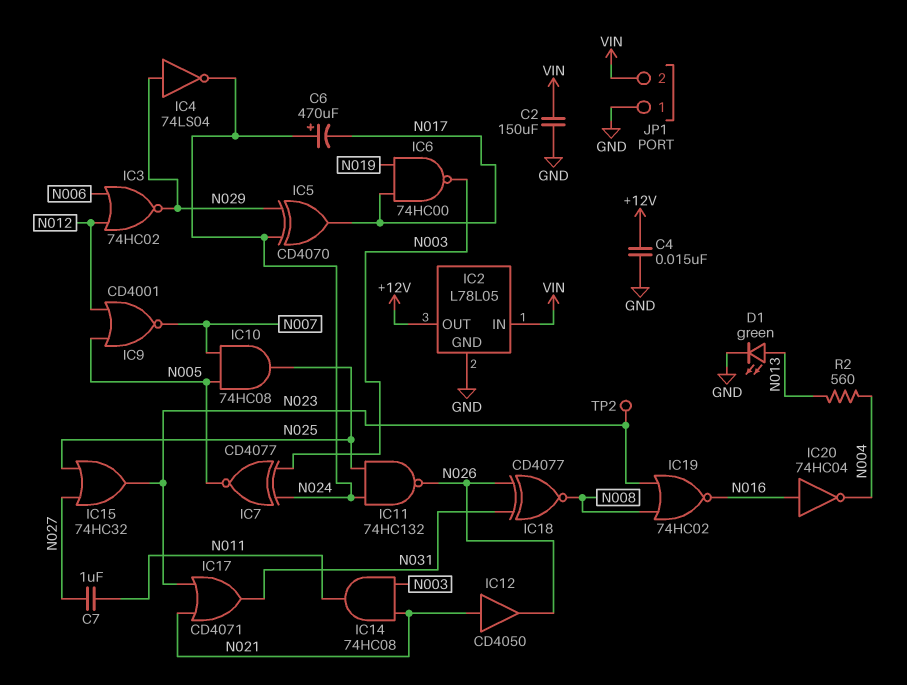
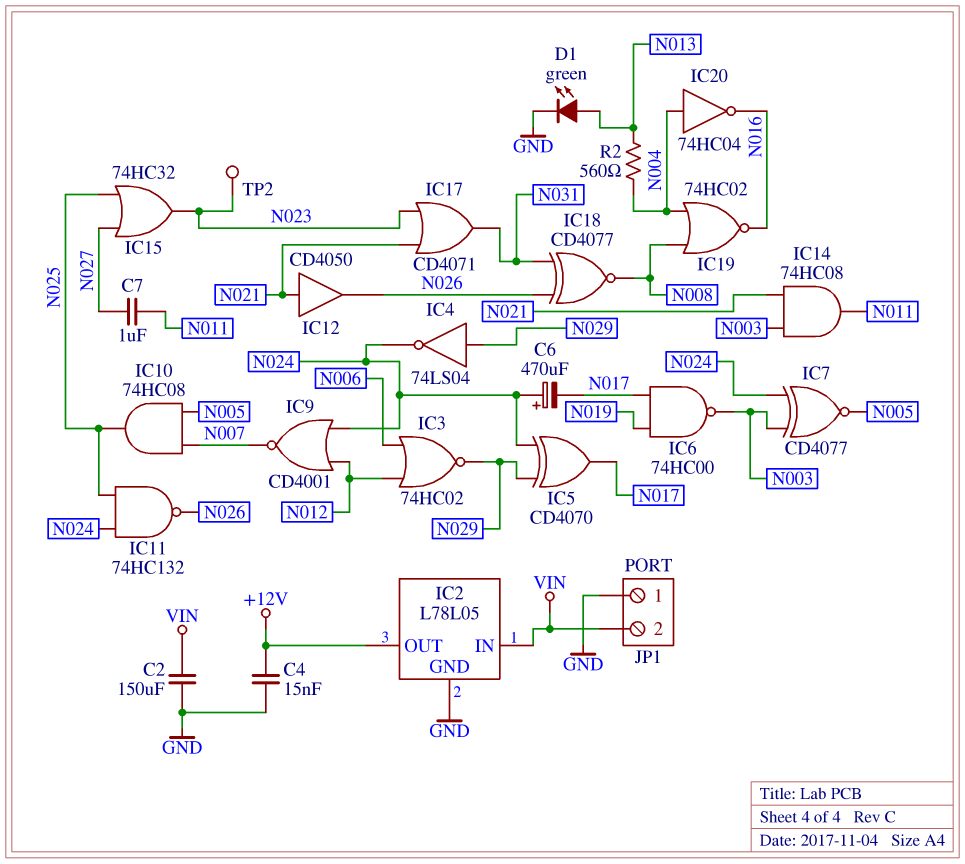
IC9: NOR CD4001 (in N005, in N012, out N007) -> NOR CD4001 (in N012, in N024, out N007)
IC19: NOR 74HC02 (in N008, in N023, out N016) -> NOR 74HC02 (in N004, in N008, out N016)
IC20: NOT 74HC04 (in N016, out N004) -> NOT 74HC04 (in N004, out N016)

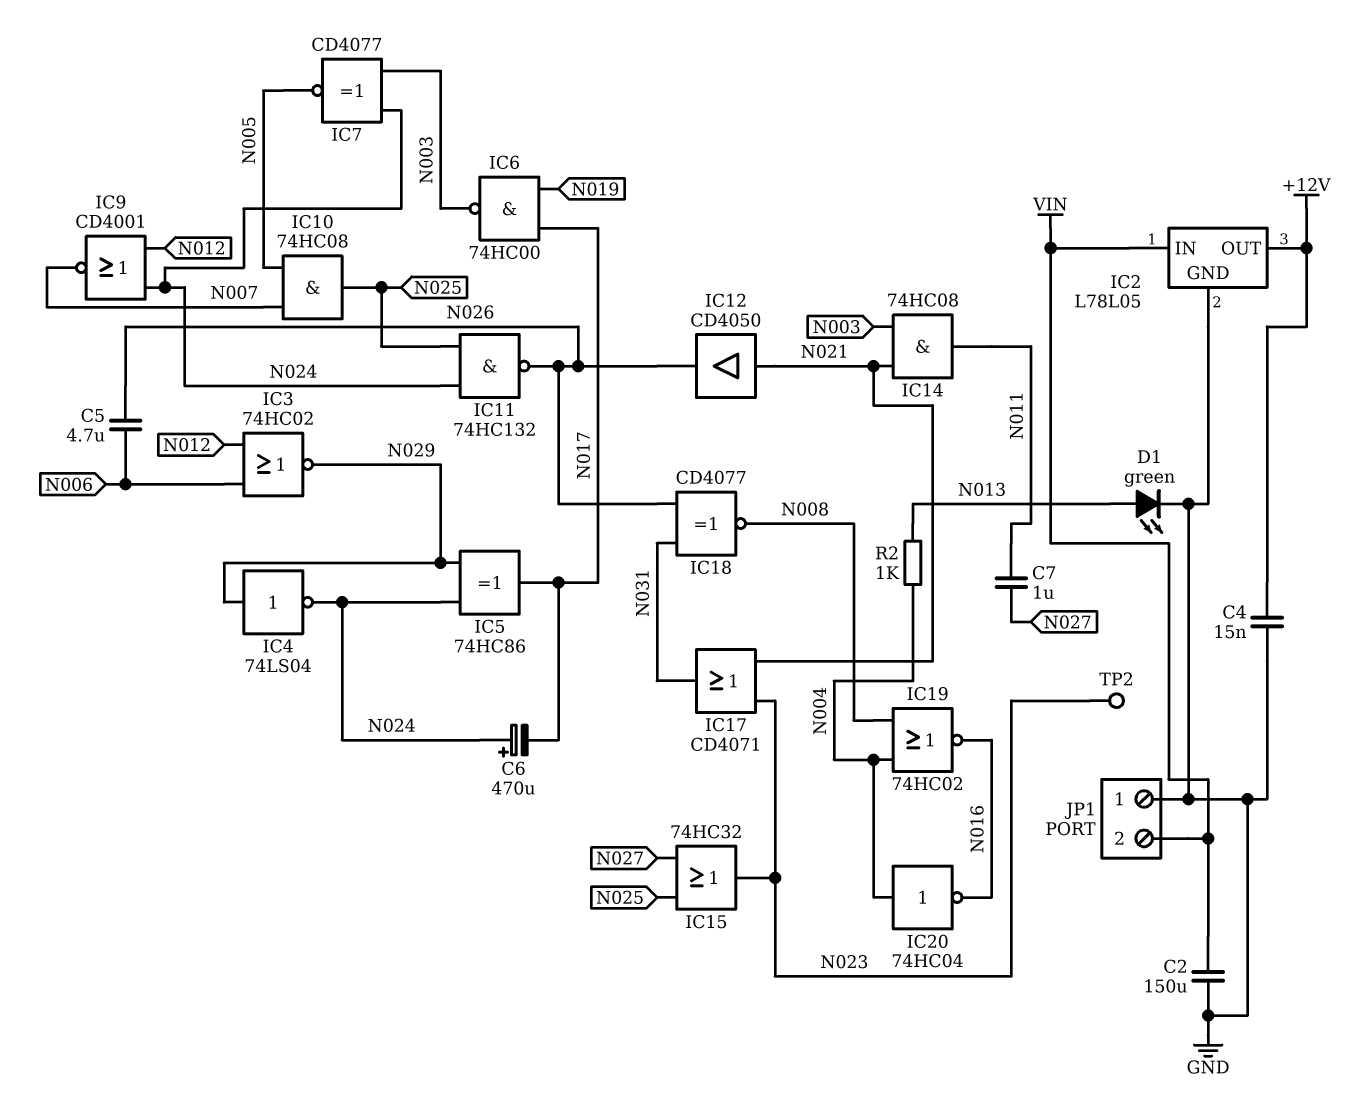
C5: none -> 4.7uF (N006, N026)
IC5: XOR CD4070 (in N024, in N029, out N017) -> XOR 74HC86 (in N024, in N029, out N017)
R2: 560 (N004, N013) -> 1k (N004, N013)

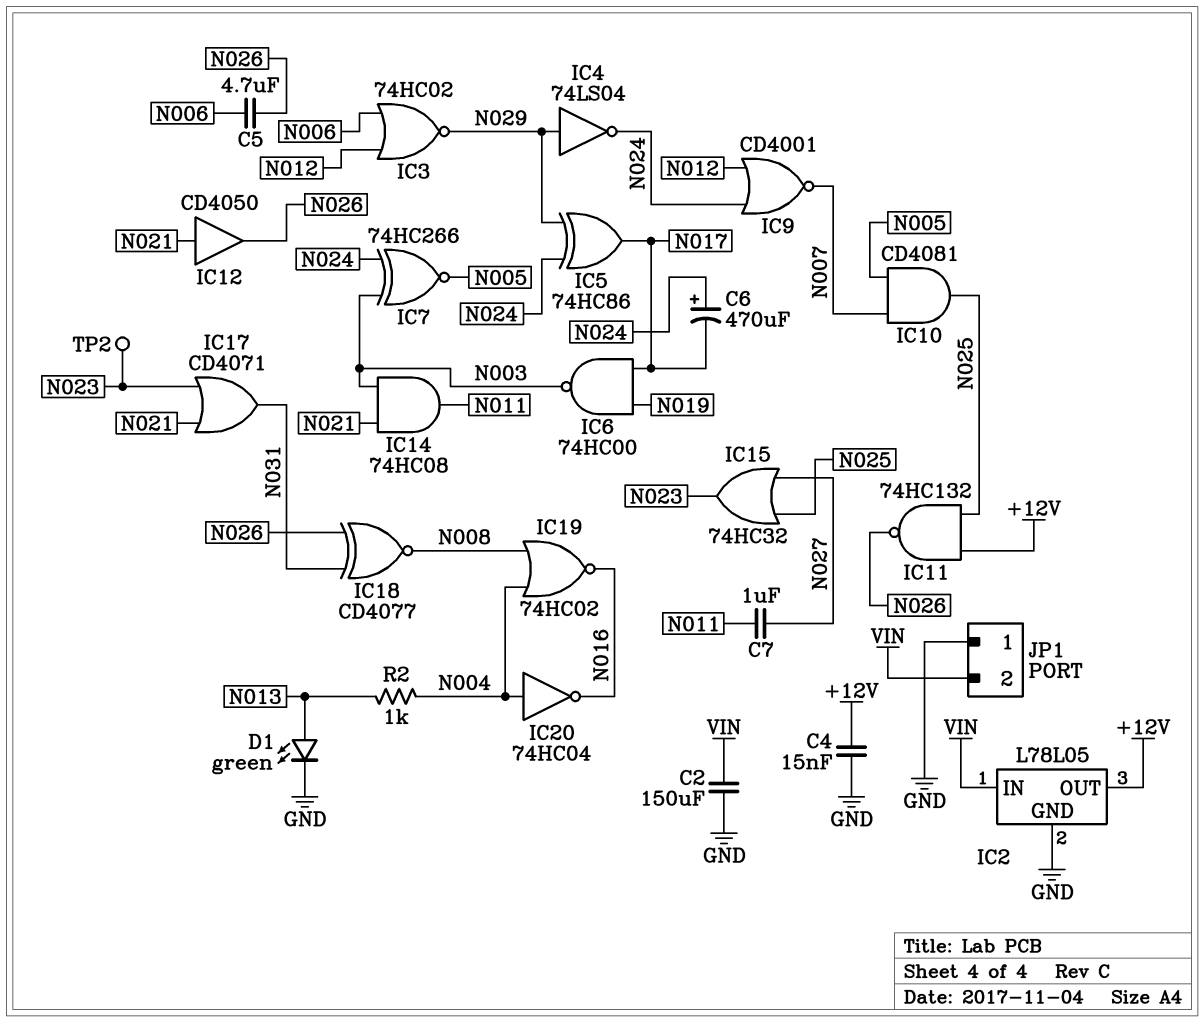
IC7: XNOR CD4077 (in N003, in N024, out N005) -> XNOR 74HC266 (in N003, in N024, out N005)
IC10: AND 74HC08 (in N005, in N007, out N025) -> AND CD4081 (in N005, in N007, out N025)
IC11: NAND 74HC132 (in N024, in N025, out N026) -> NAND 74HC132 (in +12V, in N025, out N026)

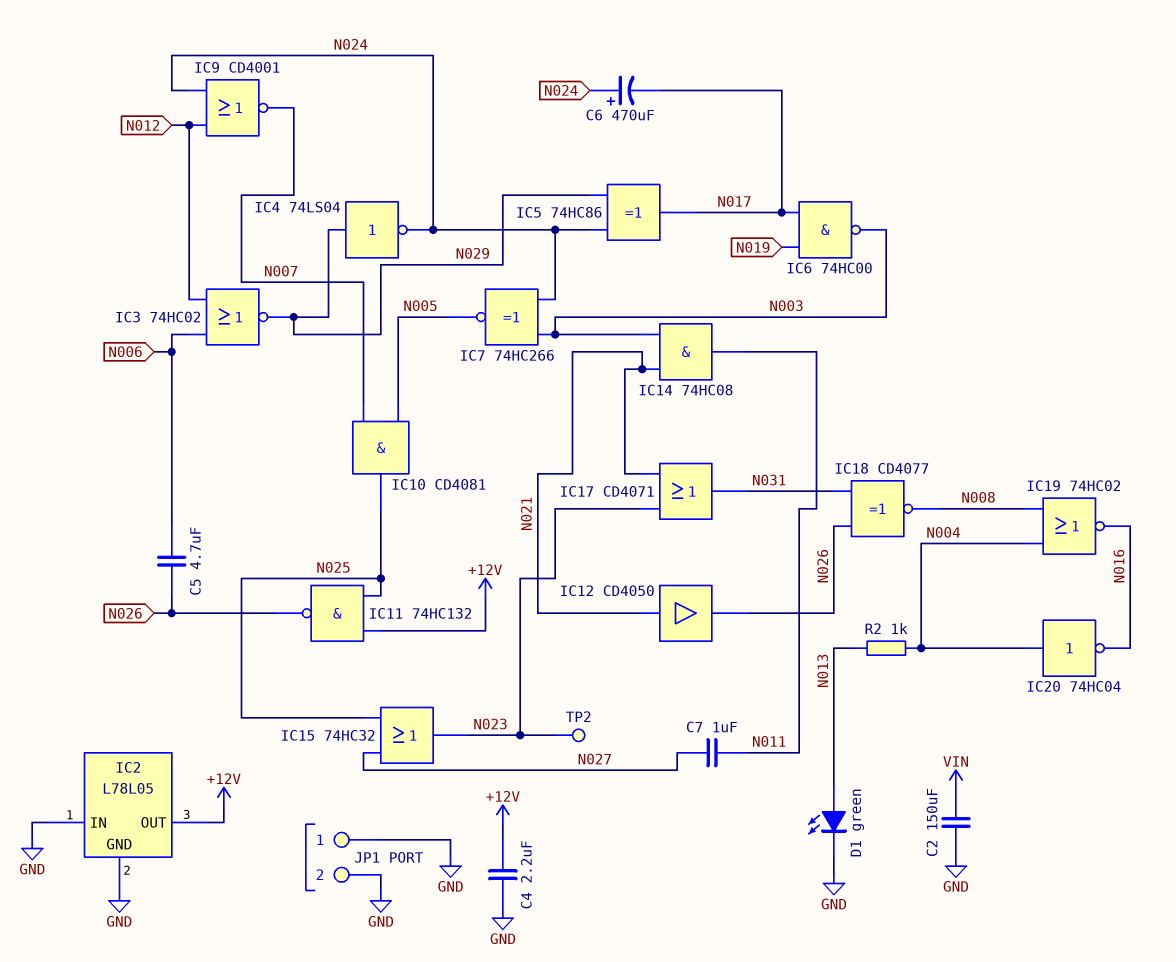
C4: 15nF (+12V, GND) -> 2.2uF (+12V, GND)
IC2 pin IN: VIN -> GND
JP1 pin 2: VIN -> GND

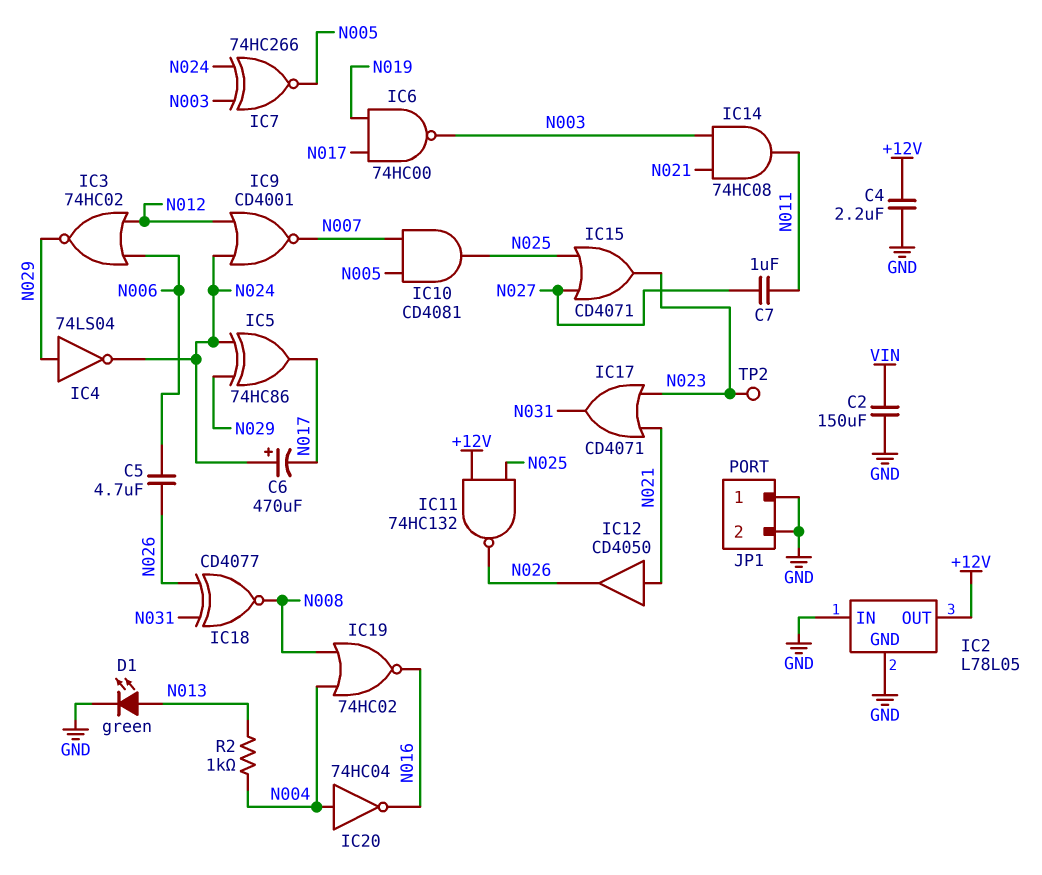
IC15: OR 74HC32 (in N025, in N027, out N023) -> OR CD4071 (in N025, in N027, out N023)

